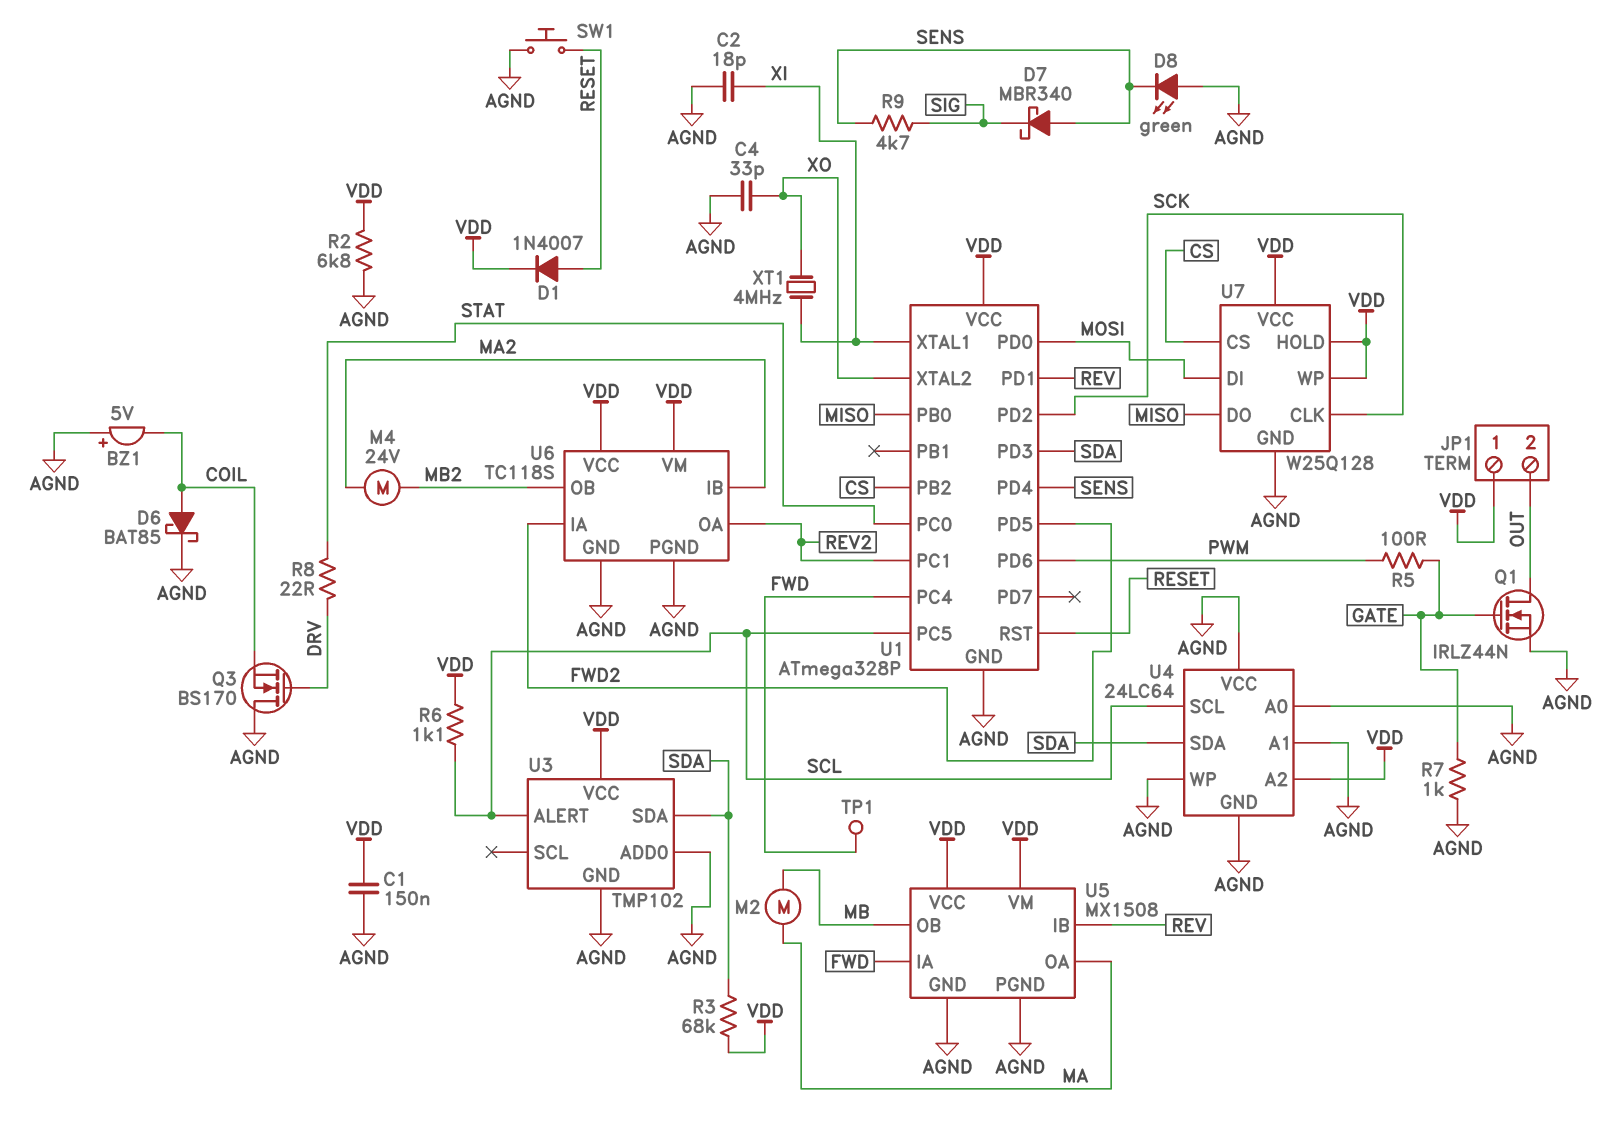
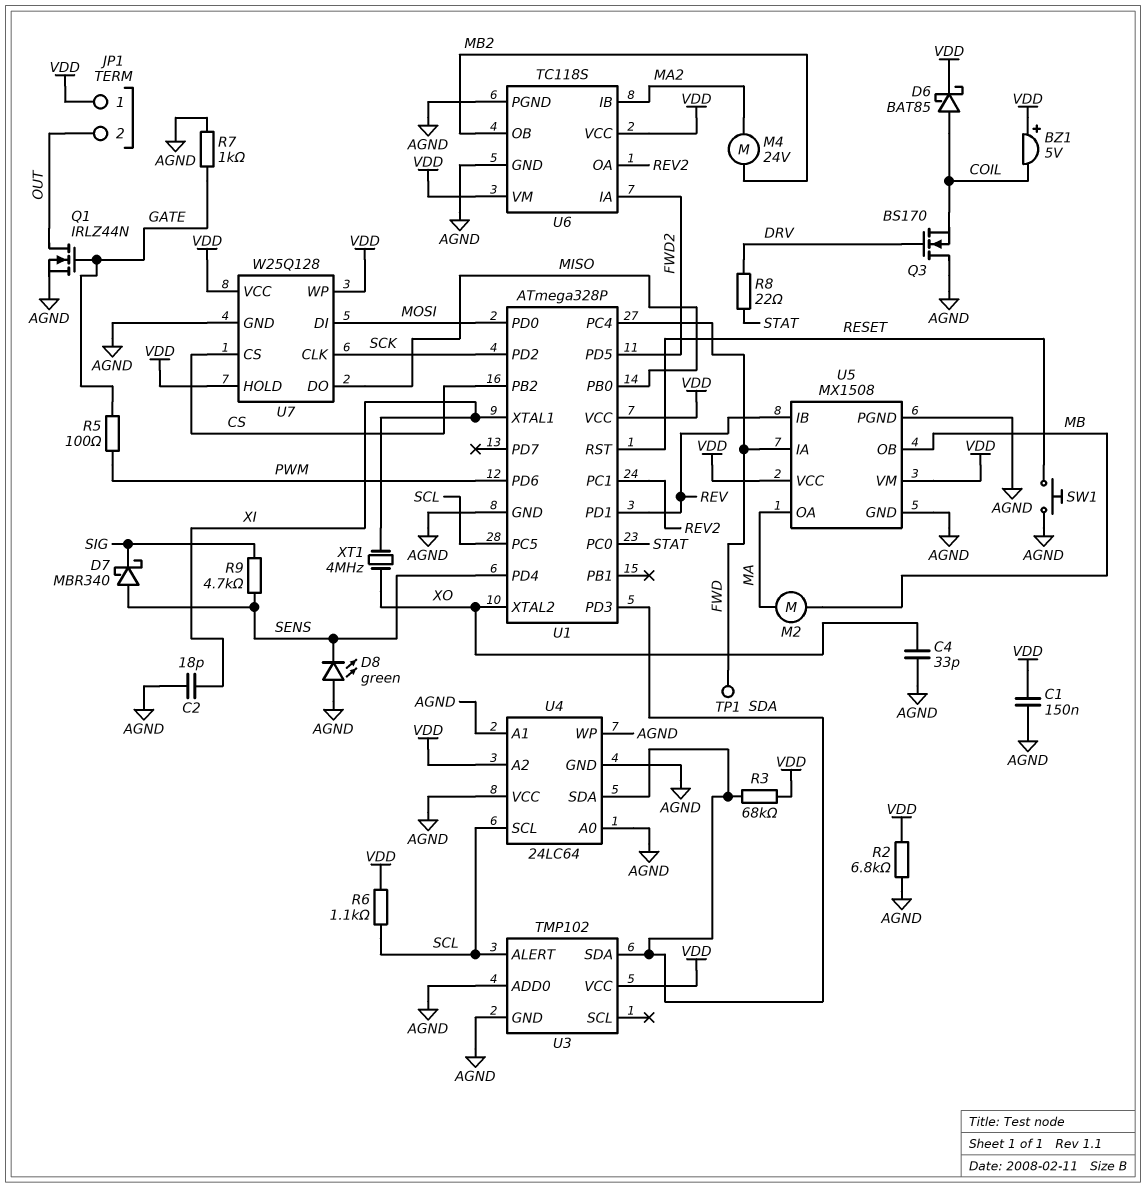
BZ1: buzzer 5V (plus AGND, minus COIL) -> buzzer 5V (plus VDD, minus COIL)
D1: diode 1N4007 (A RESET, K VDD) -> none
D6: schottky BAT85 (A COIL, K AGND) -> schottky BAT85 (A COIL, K VDD)

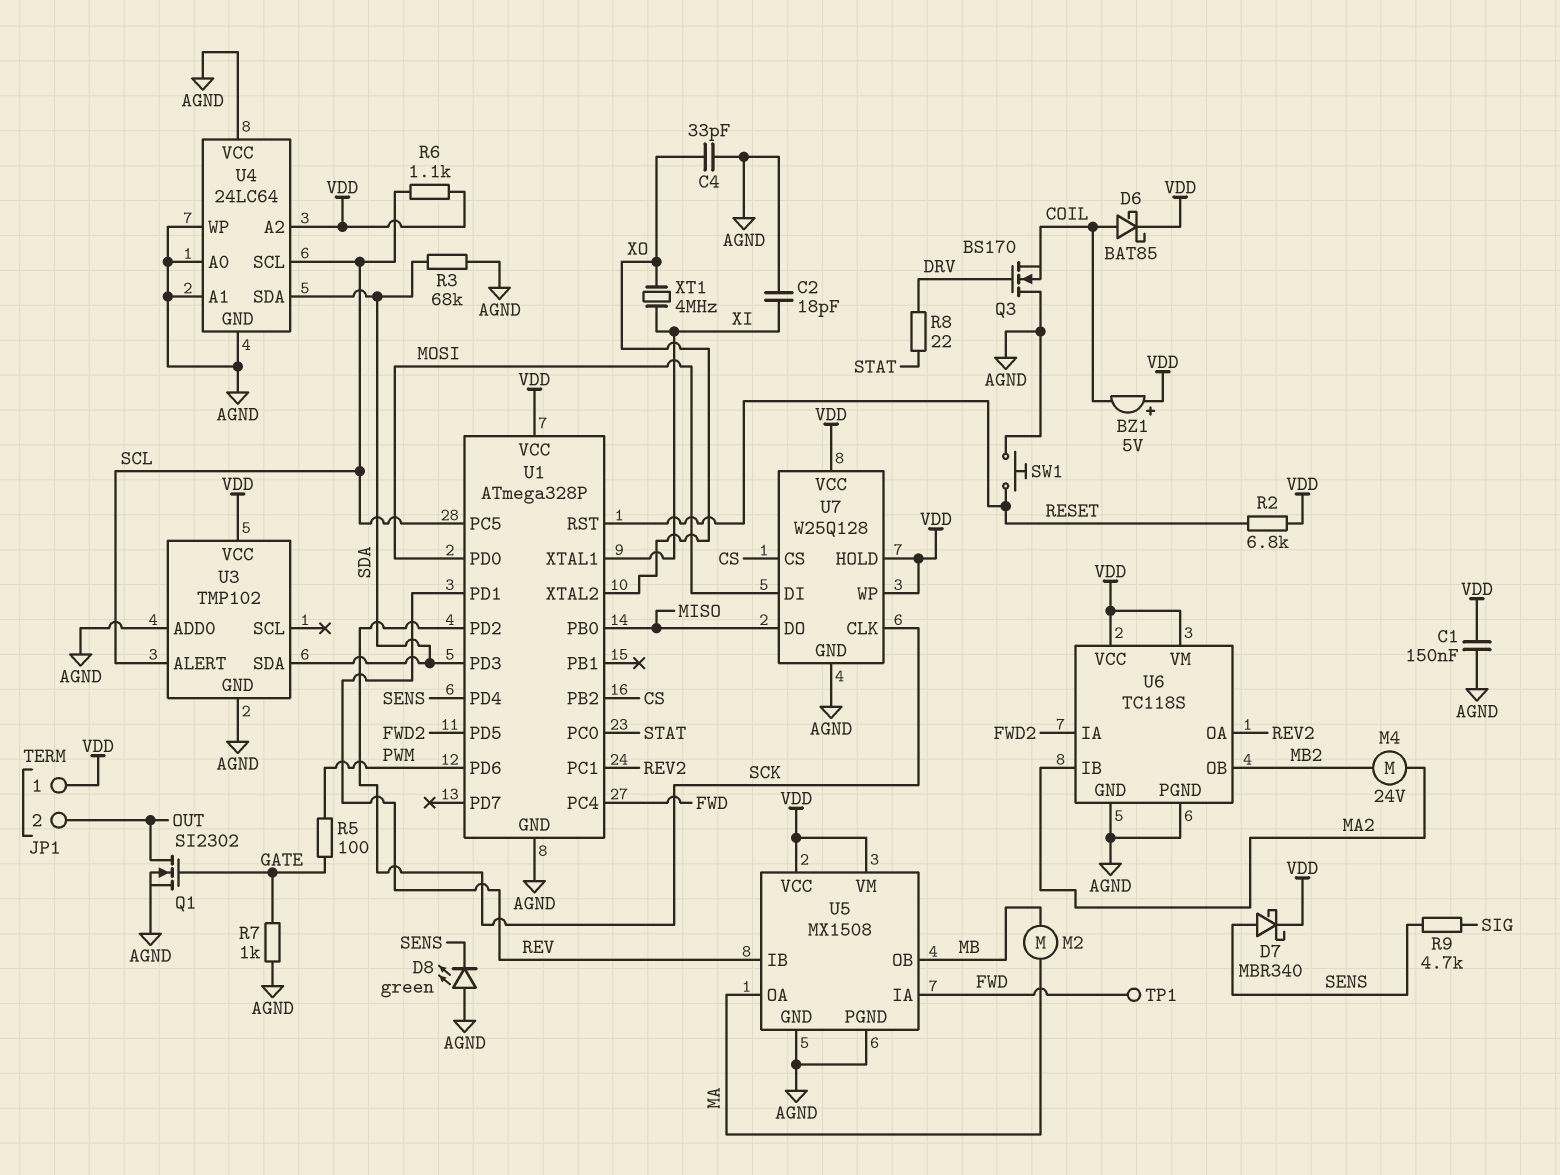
D7: schottky MBR340 (A SENS, K SIG) -> schottky MBR340 (A SENS, K VDD)
Q1: NMOS IRLZ44N (G GATE, D OUT, S AGND) -> NMOS SI2302 (G GATE, D OUT, S AGND)
R2: 6.8k (AGND, VDD) -> 6.8k (RESET, VDD)
R3: 68k (SDA, VDD) -> 68k (AGND, SDA)

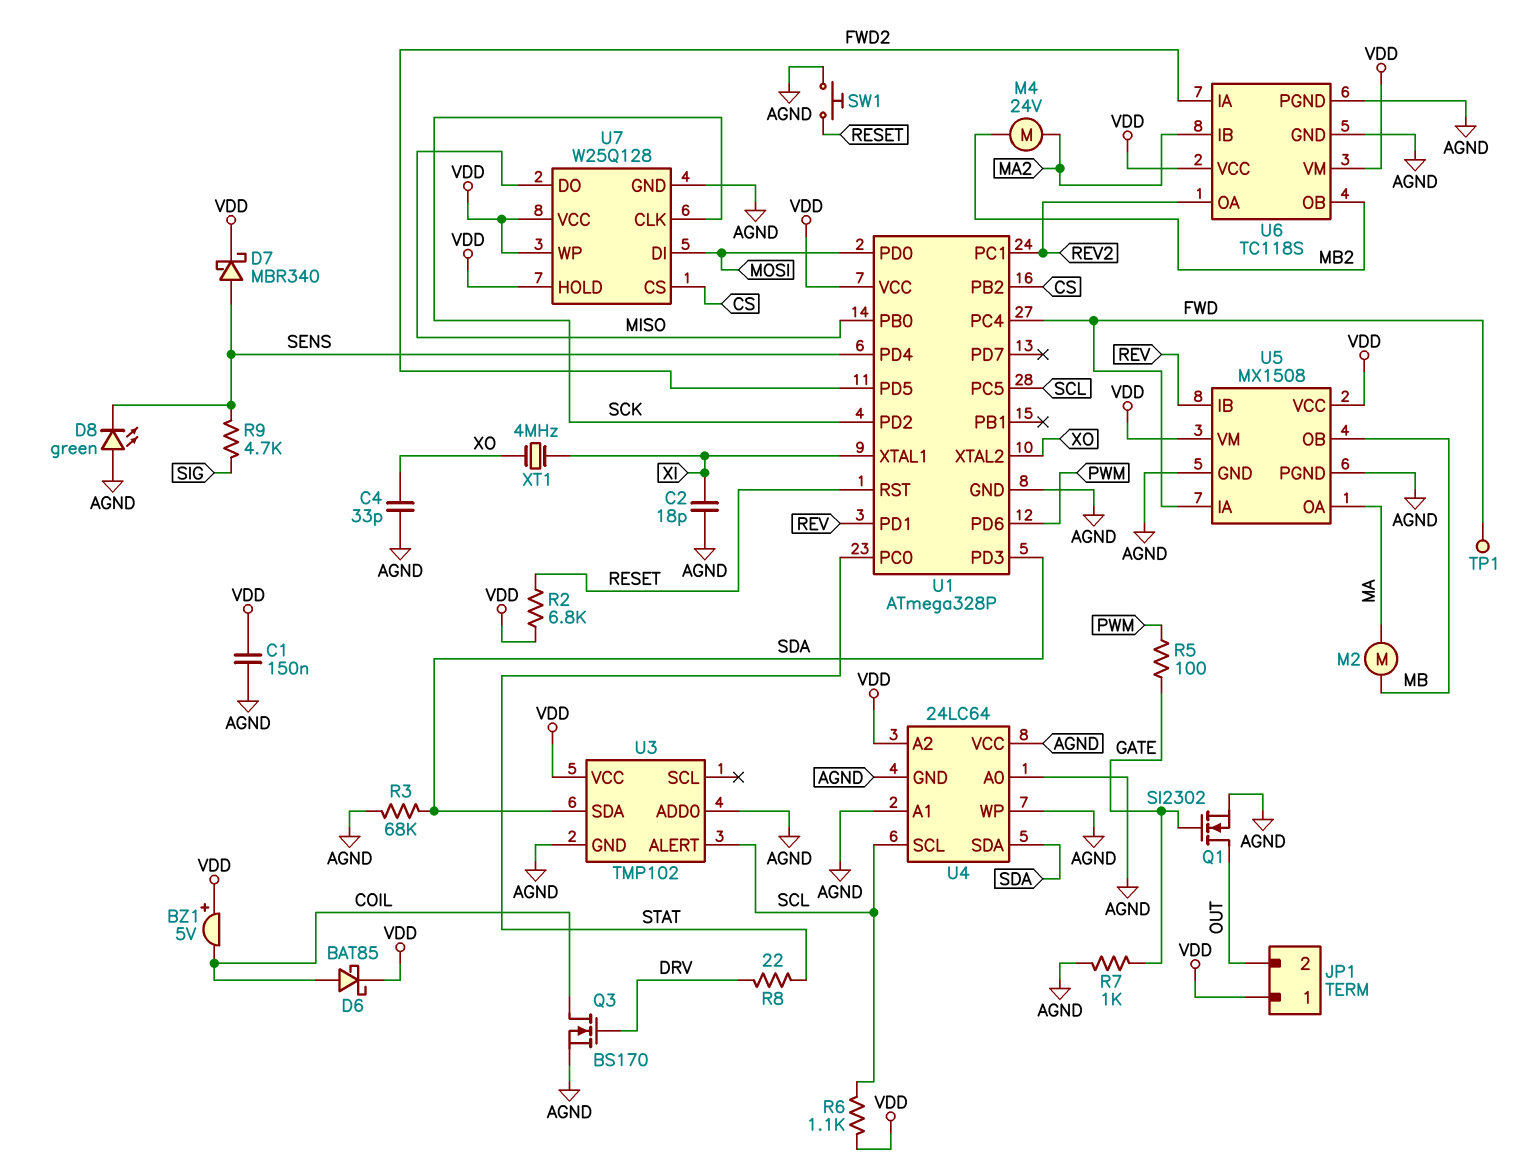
Q3: NMOS BS170 (G DRV, D AGND, S COIL) -> NMOS BS170 (G DRV, D COIL, S AGND)

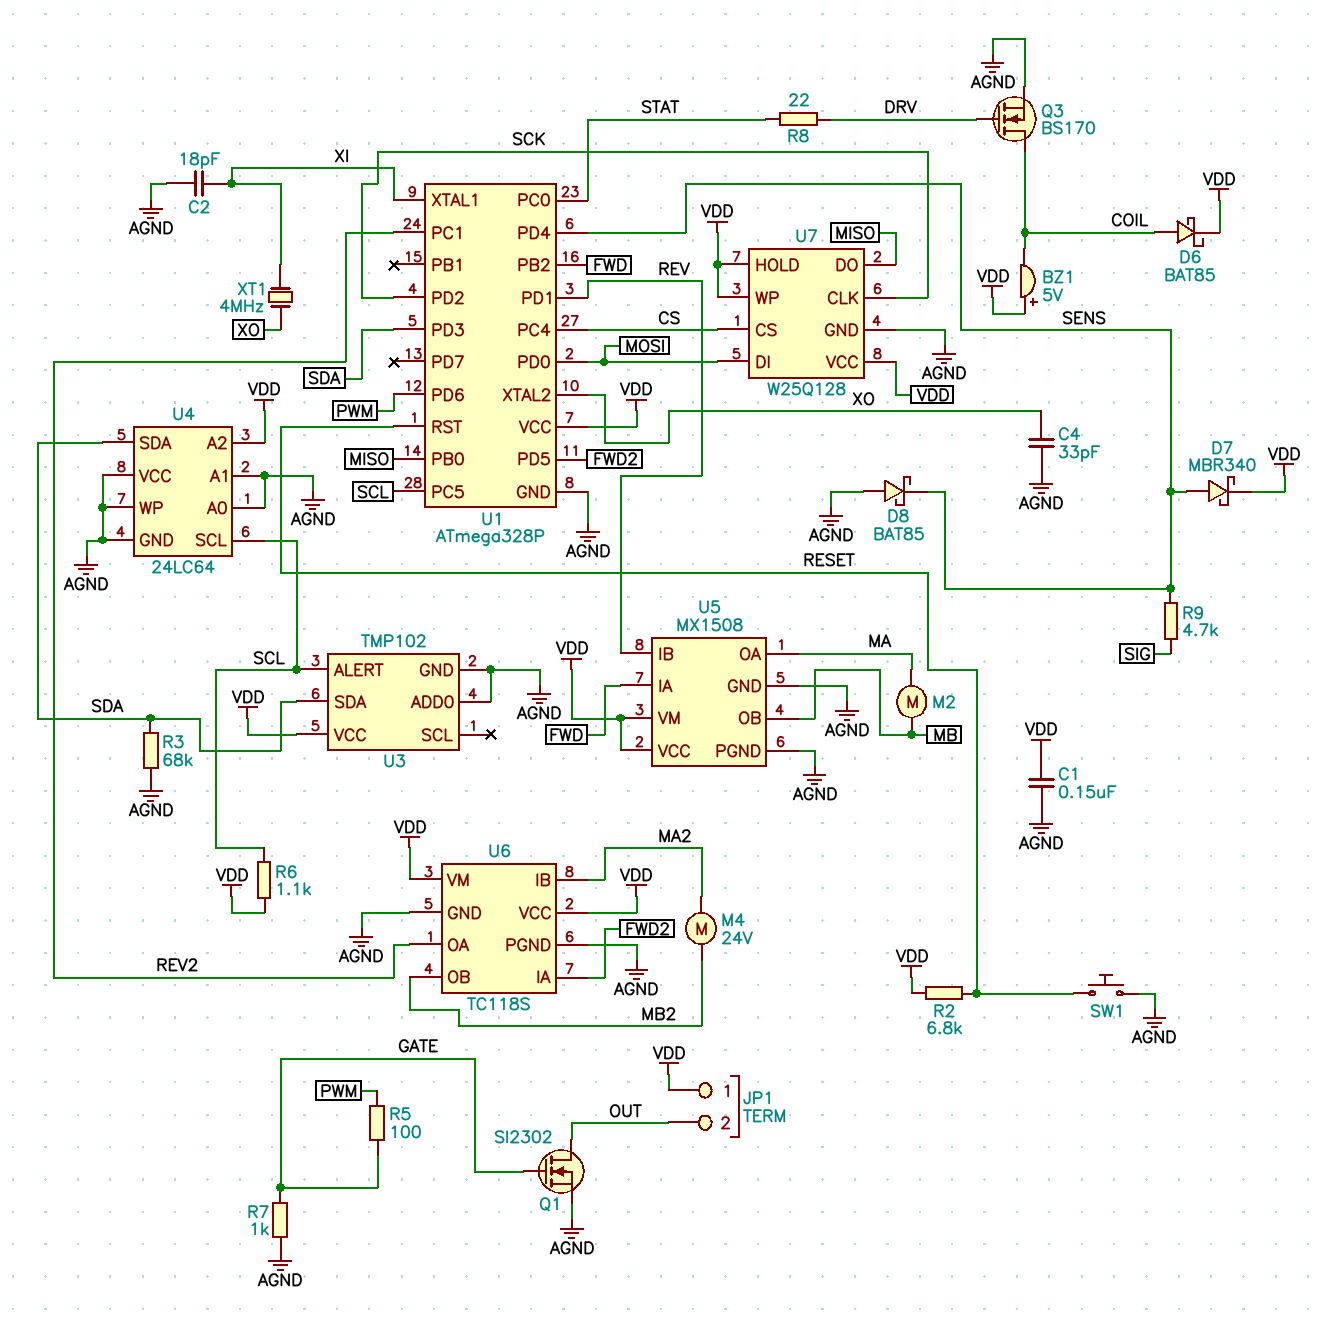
D8: LED green (A AGND, K SENS) -> schottky BAT85 (A AGND, K SENS)
TP1: test point (FWD) -> none
U1 pin PB2: CS -> FWD
U1 pin PC4: FWD -> CS

